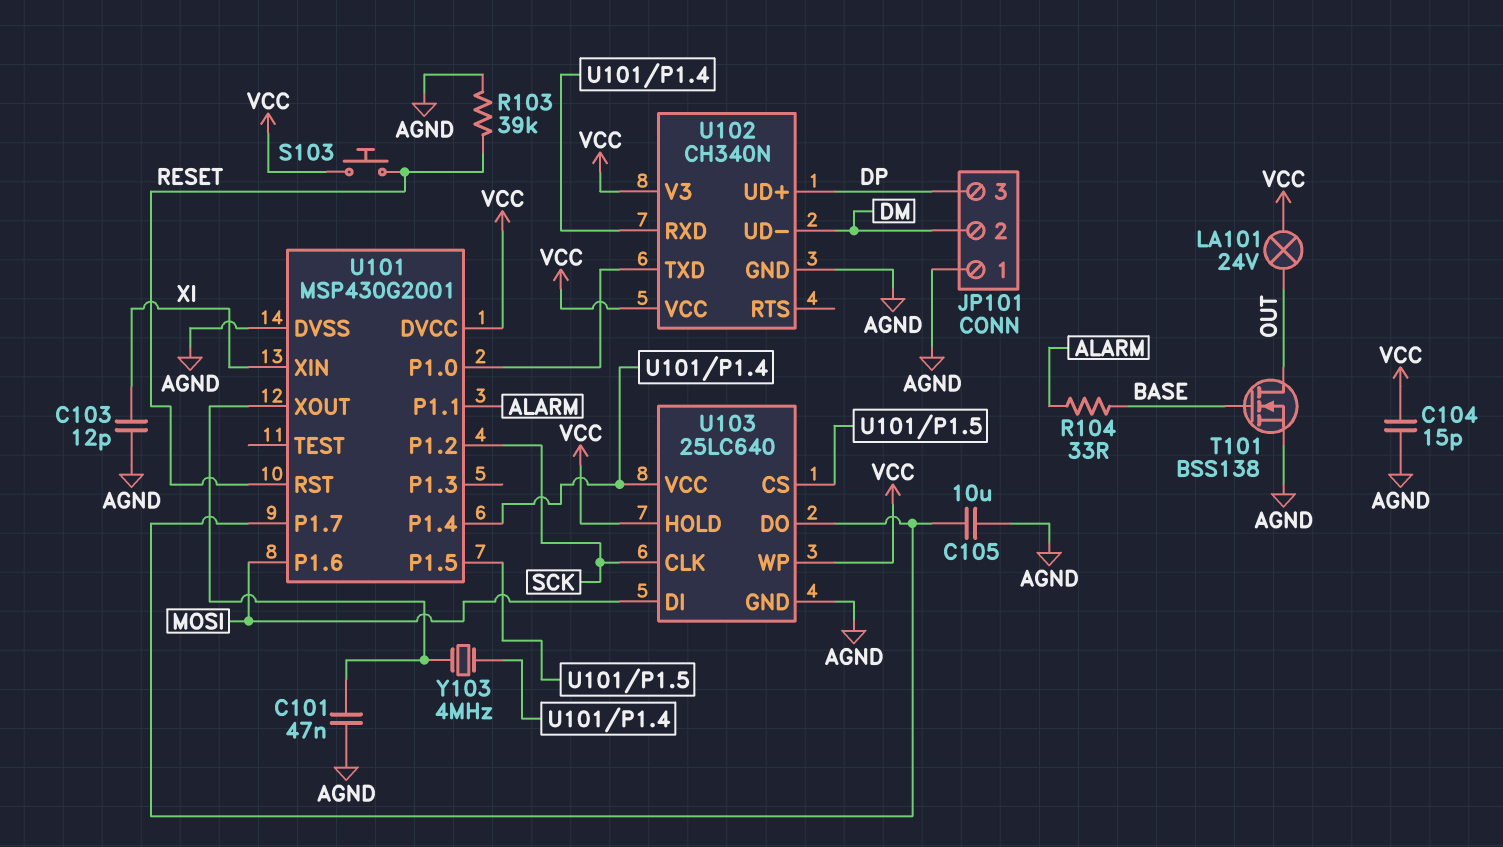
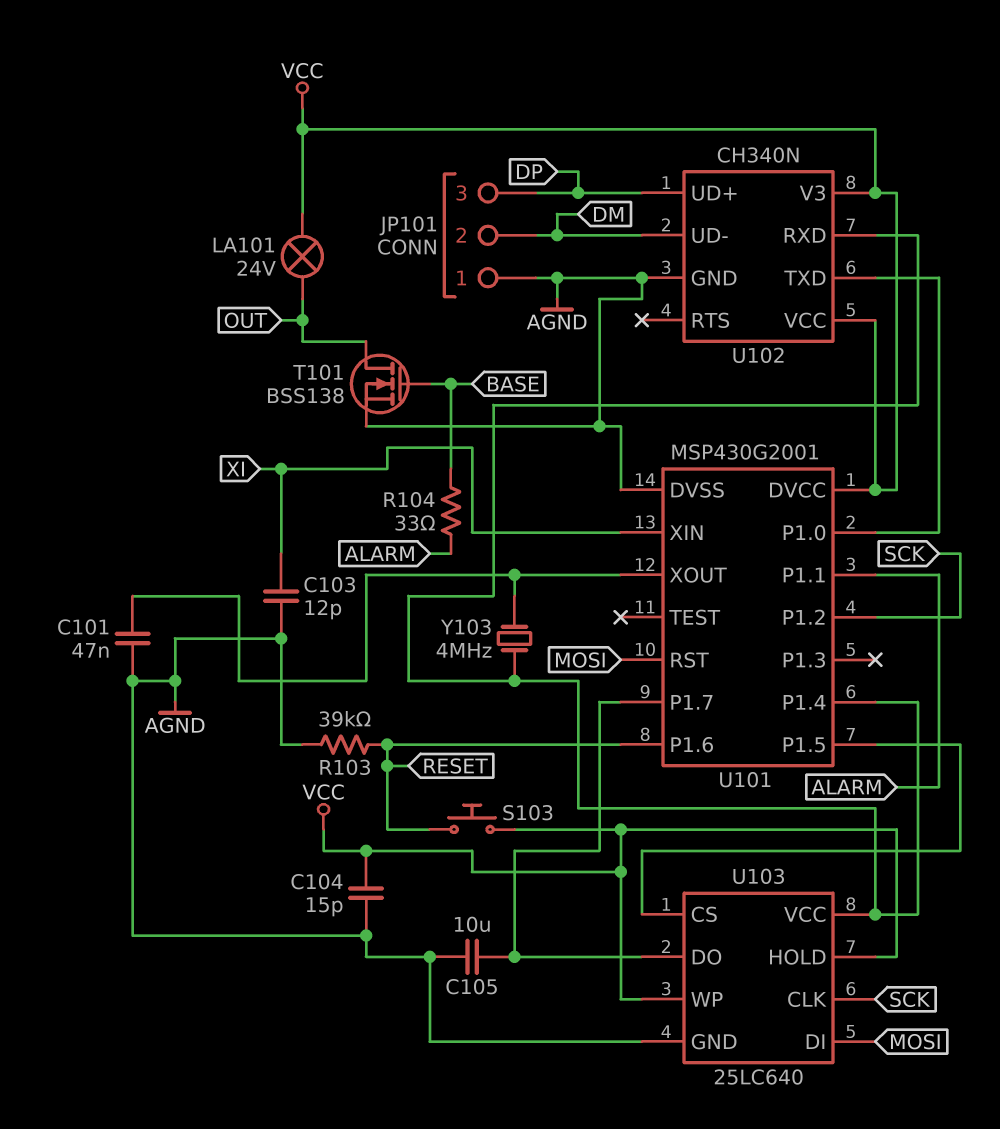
U101 pin P1.6: MOSI -> RESET
U101 pin RST: RESET -> MOSI

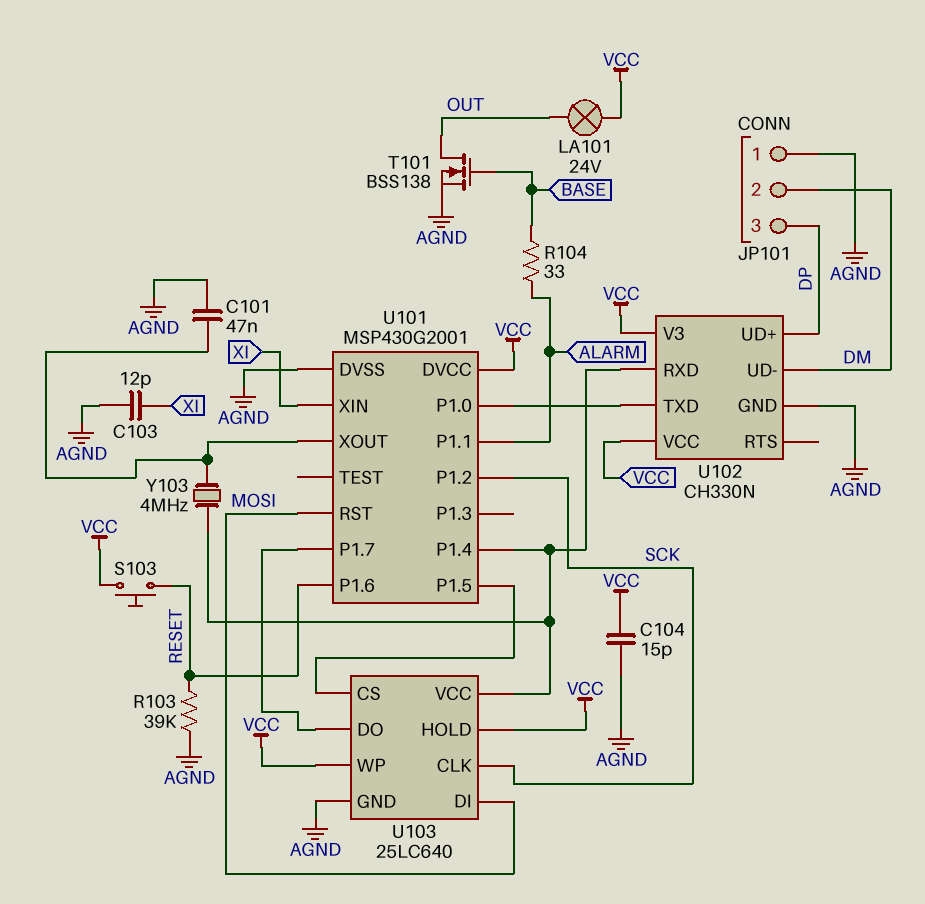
C105: 10uF (AGND, U101/P1.7) -> none
U102: CH340N -> CH330N

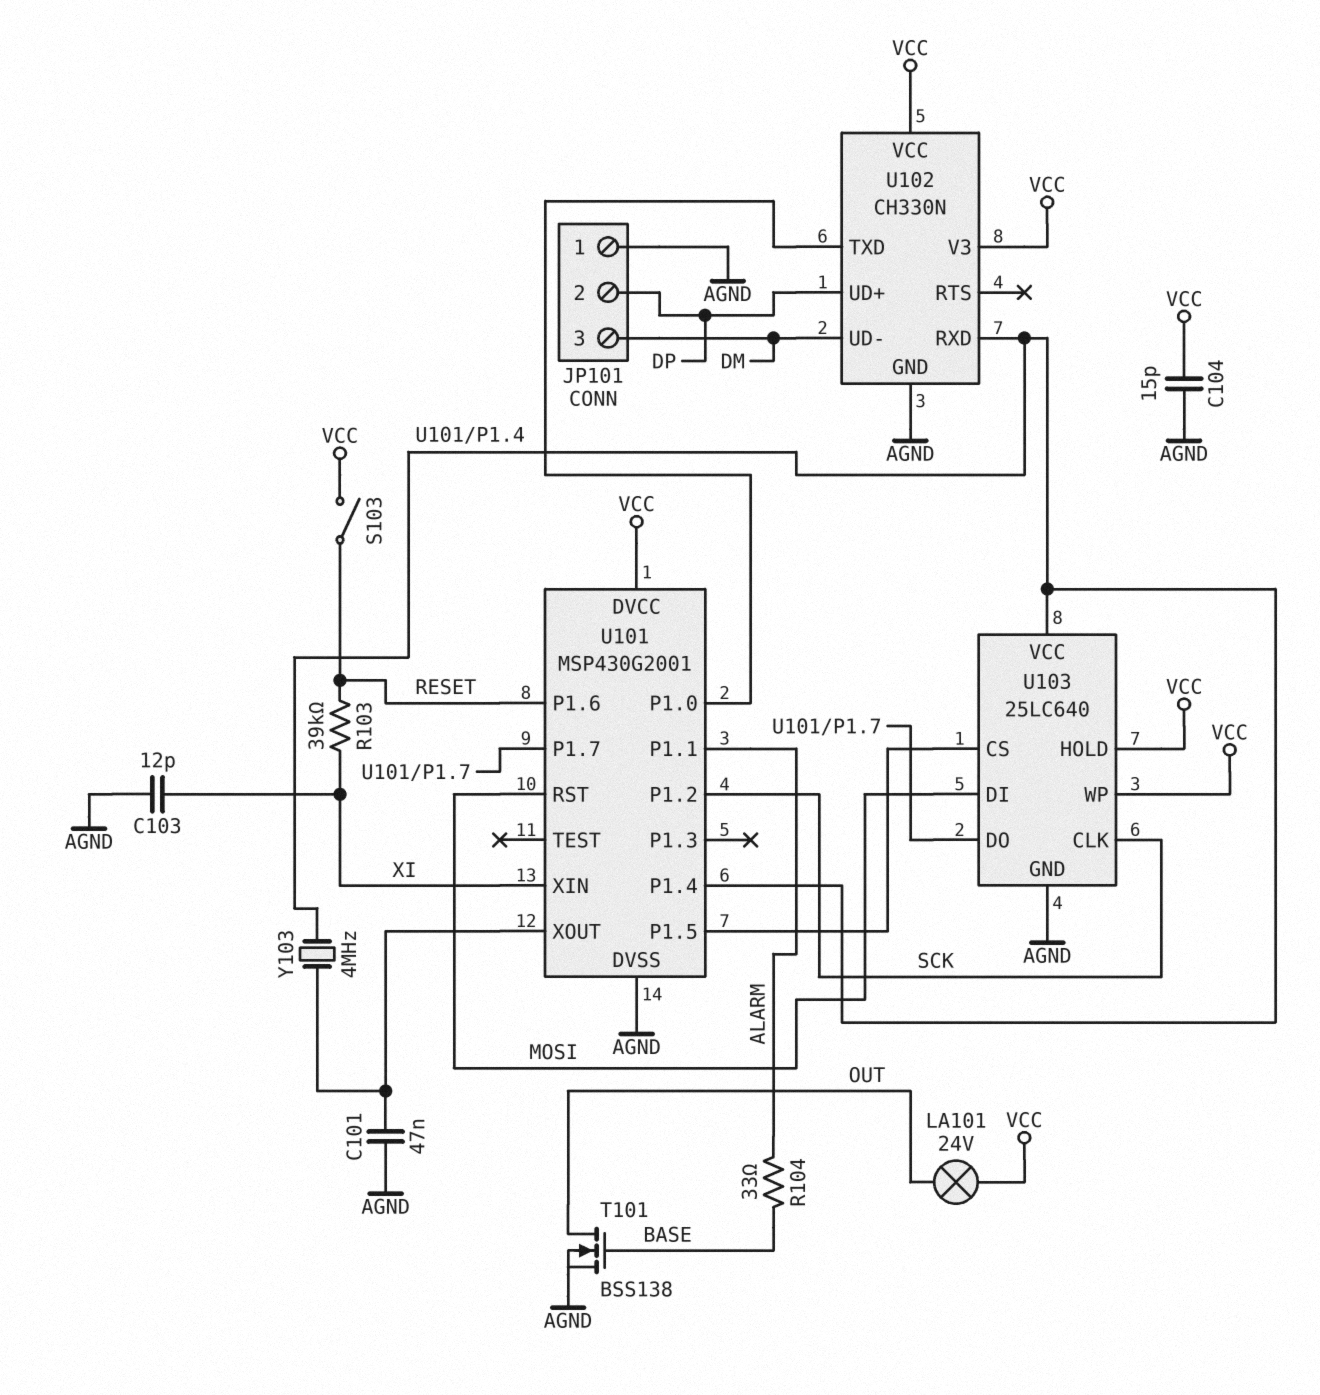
JP101 pin 2: DM -> DP
JP101 pin 3: DP -> DM
R103: 39k (AGND, RESET) -> 39k (RESET, XI)
S103: button (RESET, VCC) -> switch (RESET, VCC)

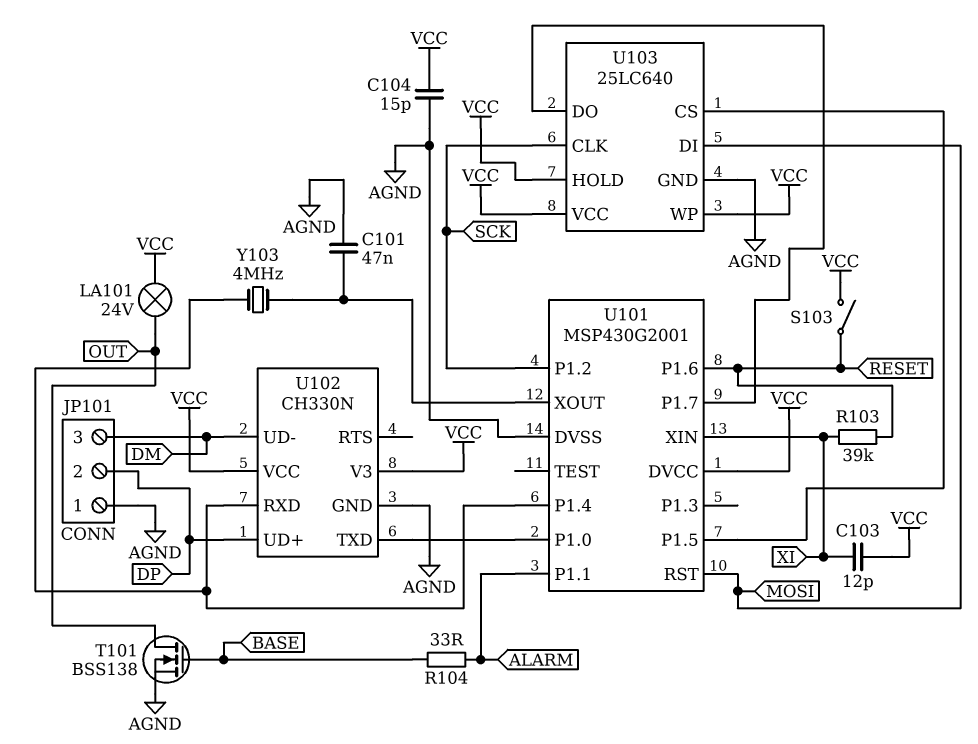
C103: 12pF (AGND, XI) -> 12pF (VCC, XI)
U103 pin VCC: U101/P1.4 -> VCC

